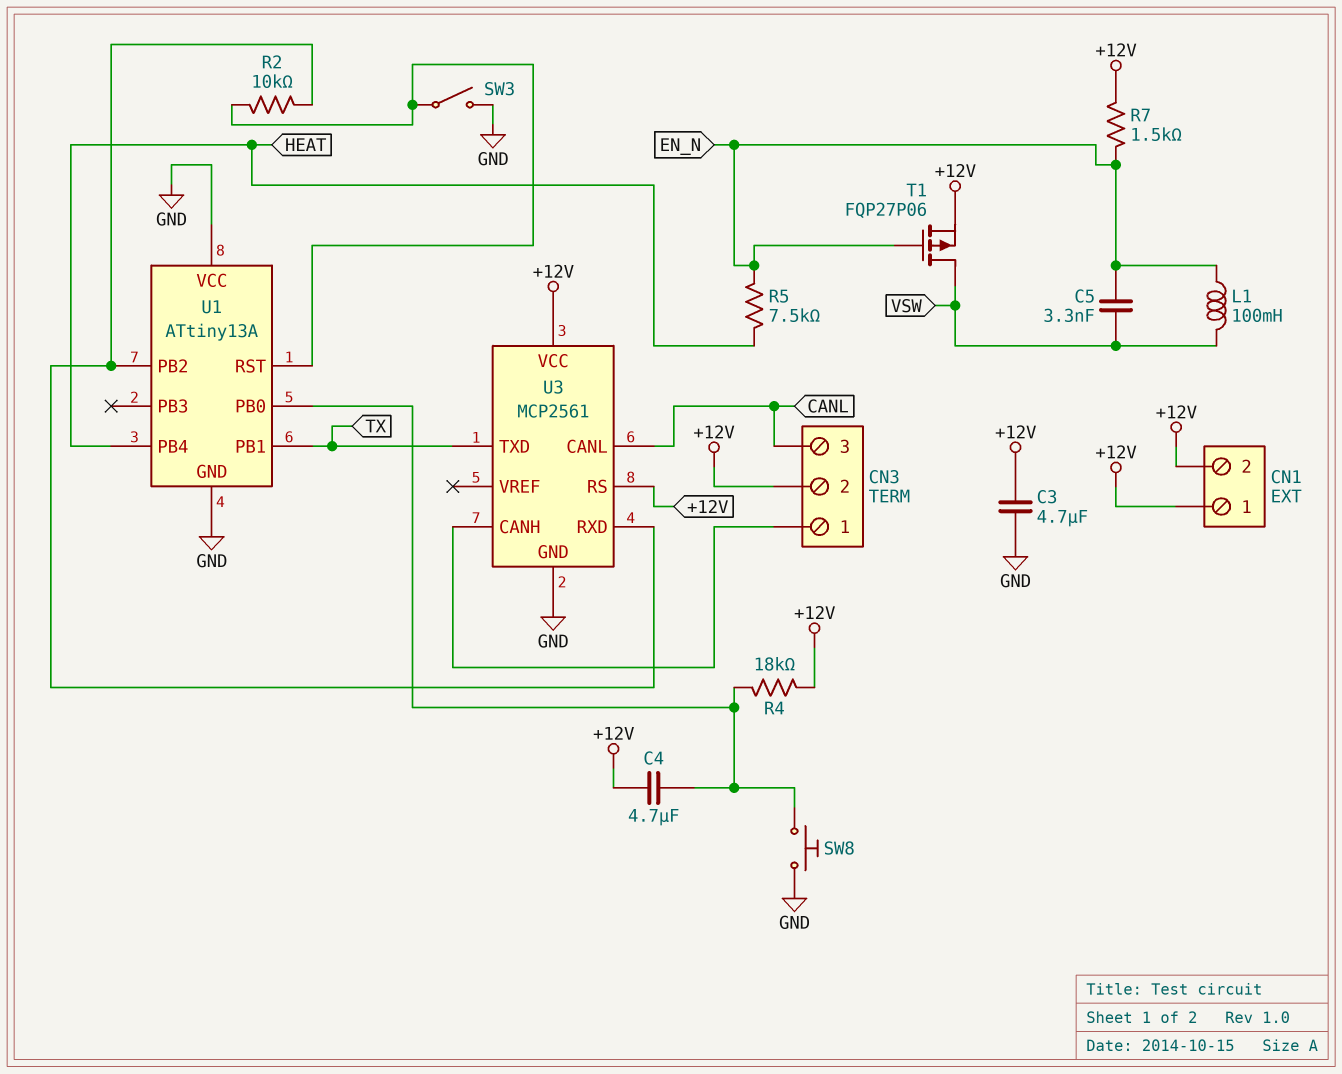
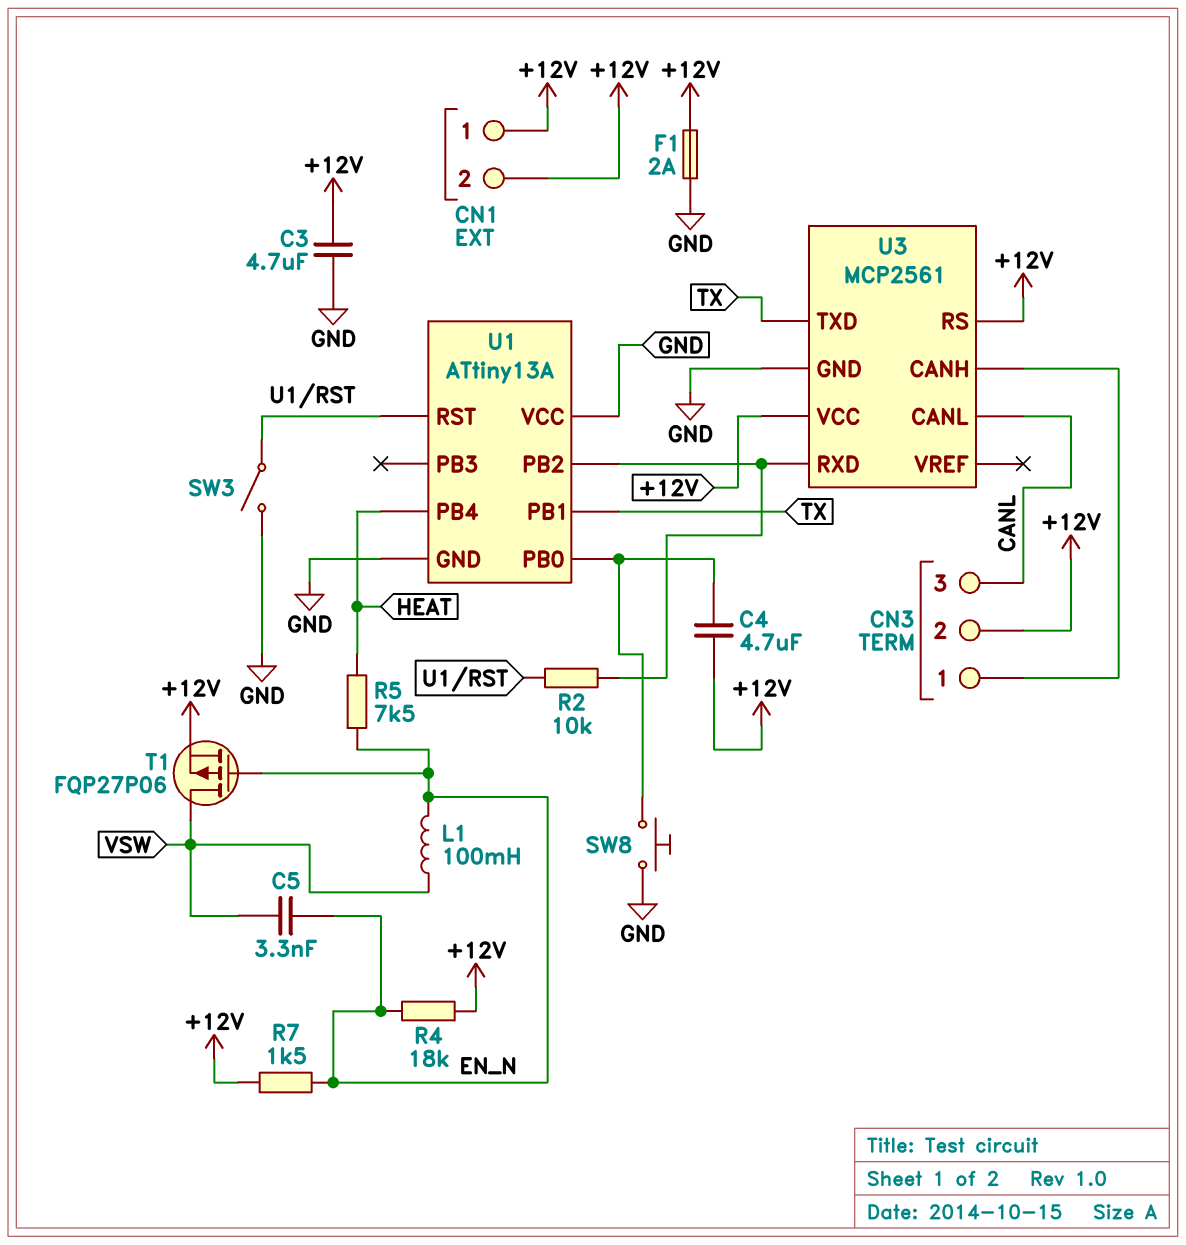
F1: none -> 2A (+12V, GND)
R4: 18k (+12V, U1/PB0) -> 18k (+12V, EN_N)

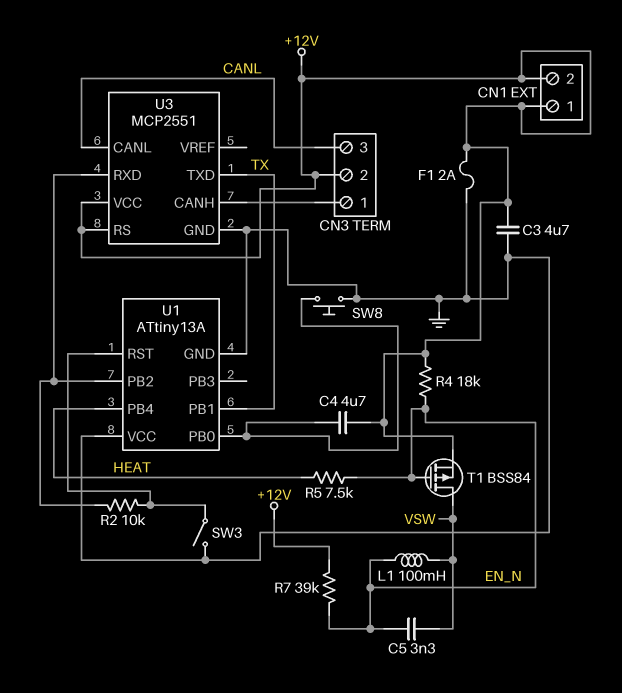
R7: 1.5k (+12V, EN_N) -> 39k (+12V, EN_N)
T1: PMOS FQP27P06 (G EN_N, D VSW, S +12V) -> PMOS BSS84 (G EN_N, D VSW, S +12V)
U3: MCP2561 -> MCP2551

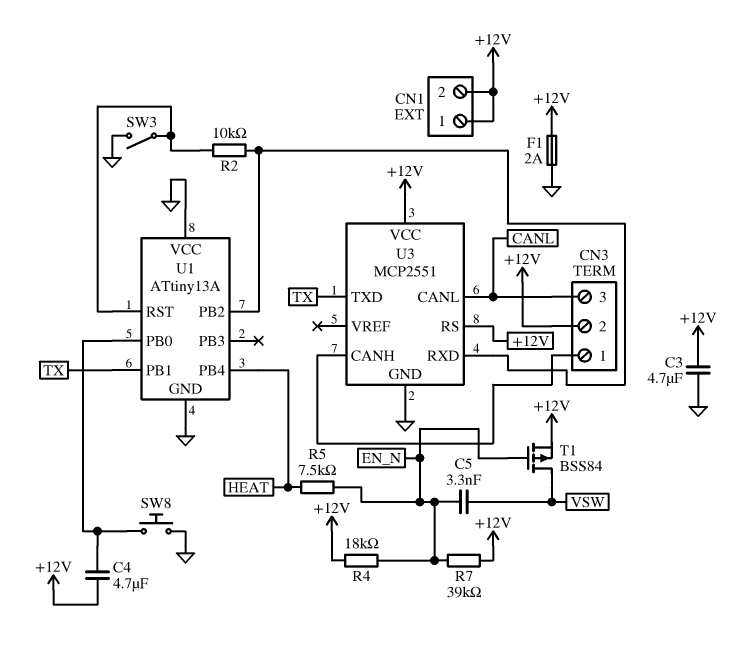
L1: 100mH (EN_N, VSW) -> none

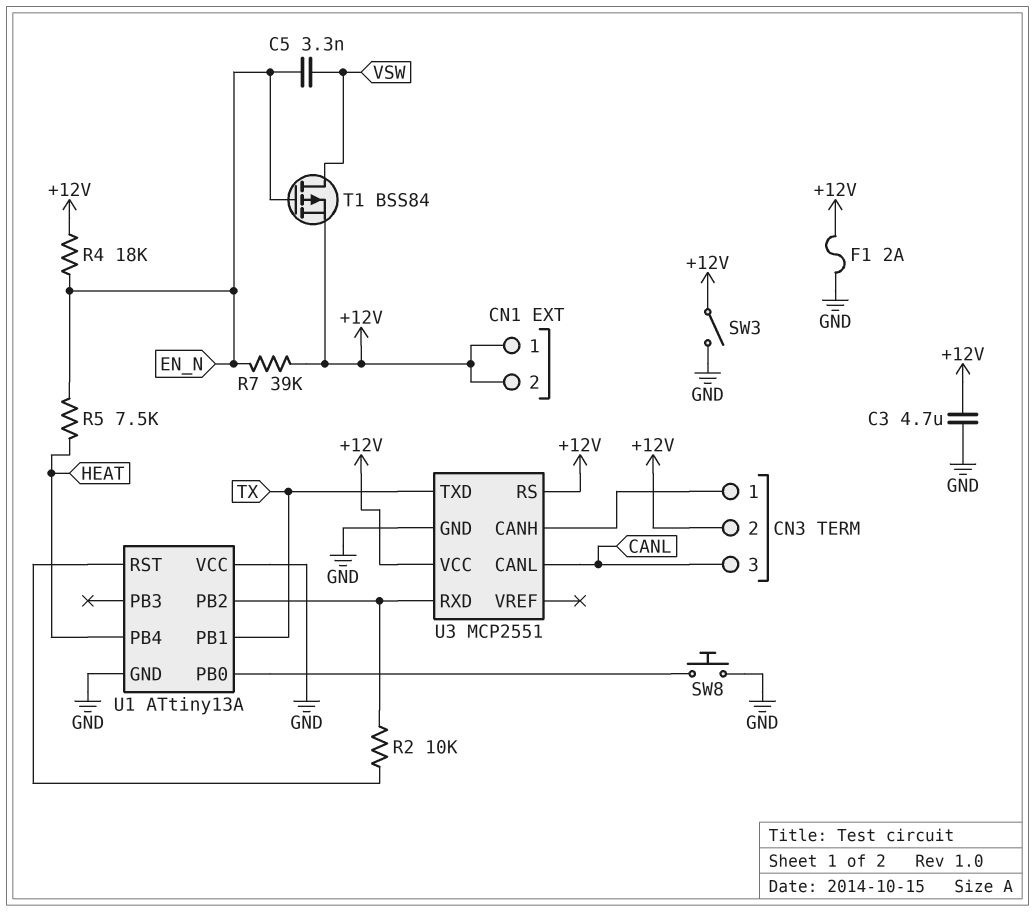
C4: 4.7uF (+12V, U1/PB0) -> none
SW3: switch (GND, U1/RST) -> switch (+12V, GND)

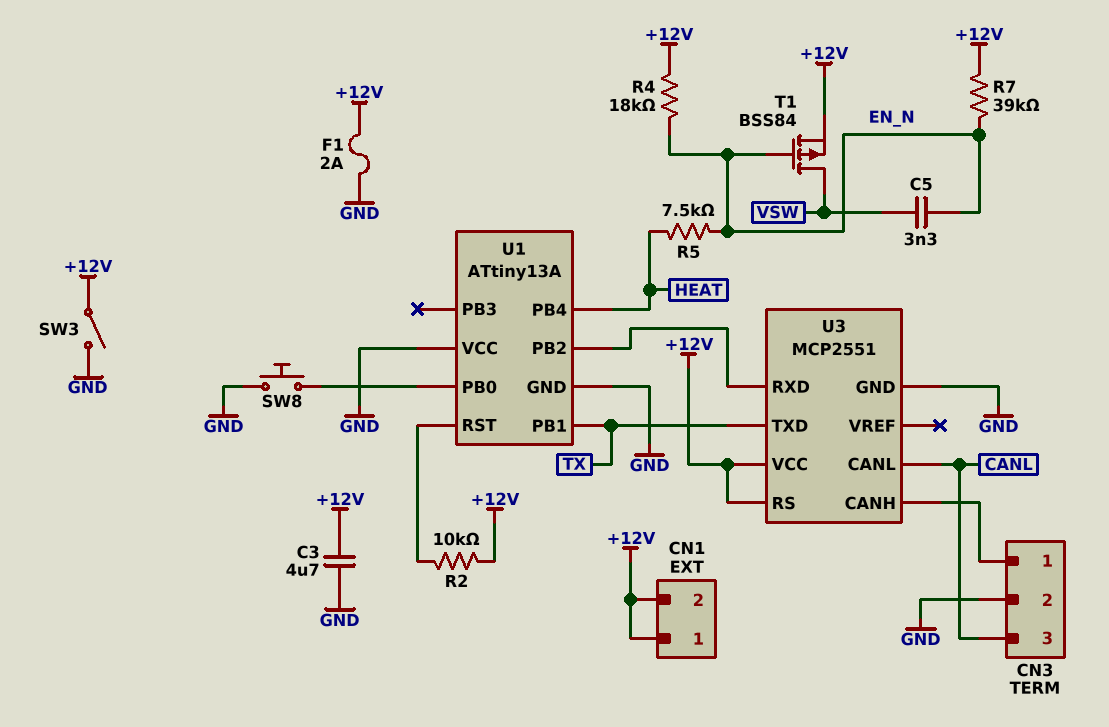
CN3 pin 2: +12V -> GND
R2: 10k (U1/PB2, U1/RST) -> 10k (+12V, U1/RST)

